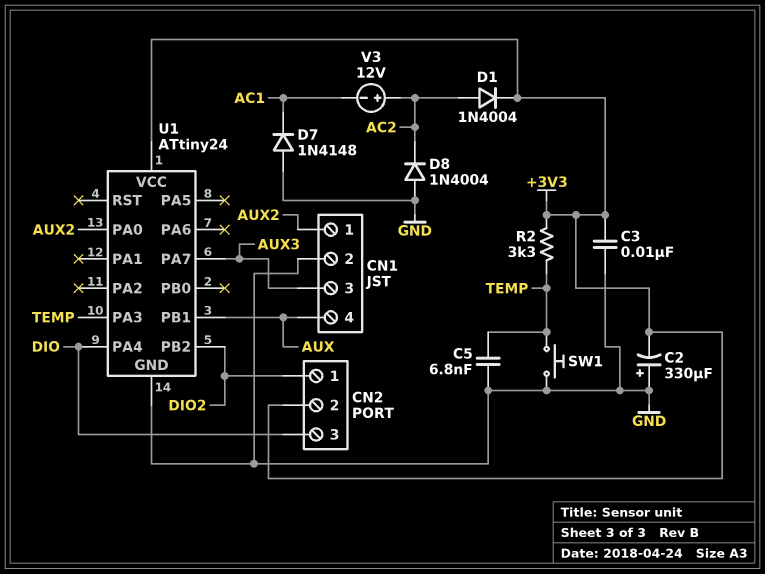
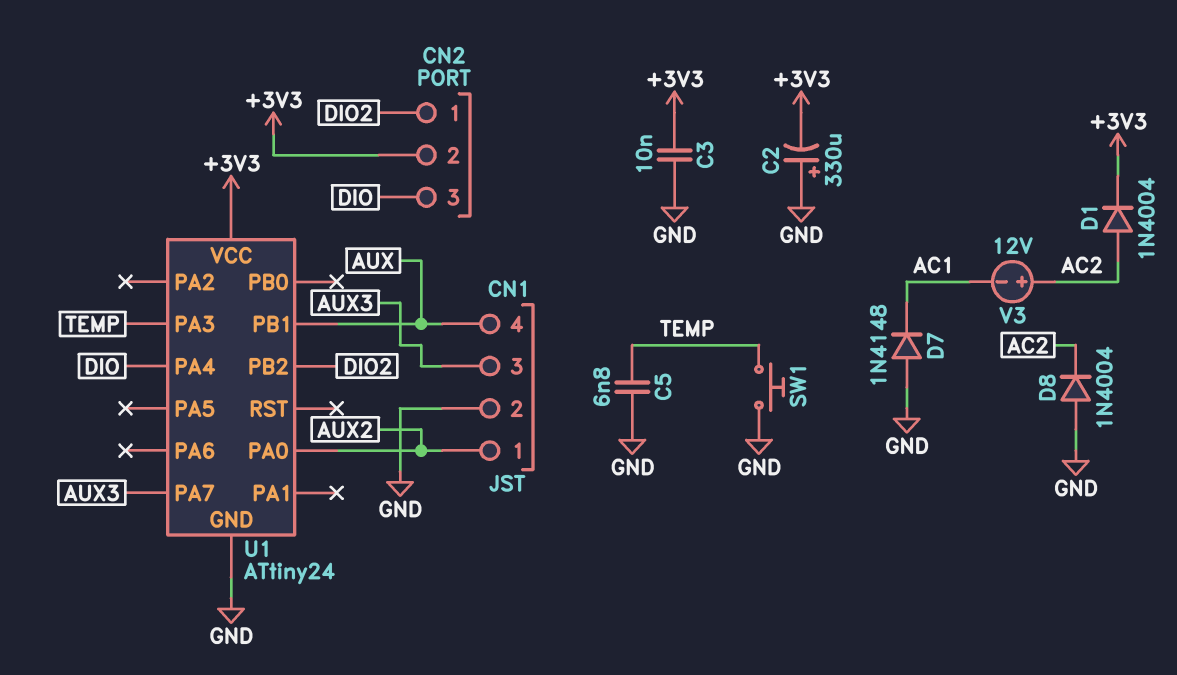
R2: 3.3k (+3V3, TEMP) -> none

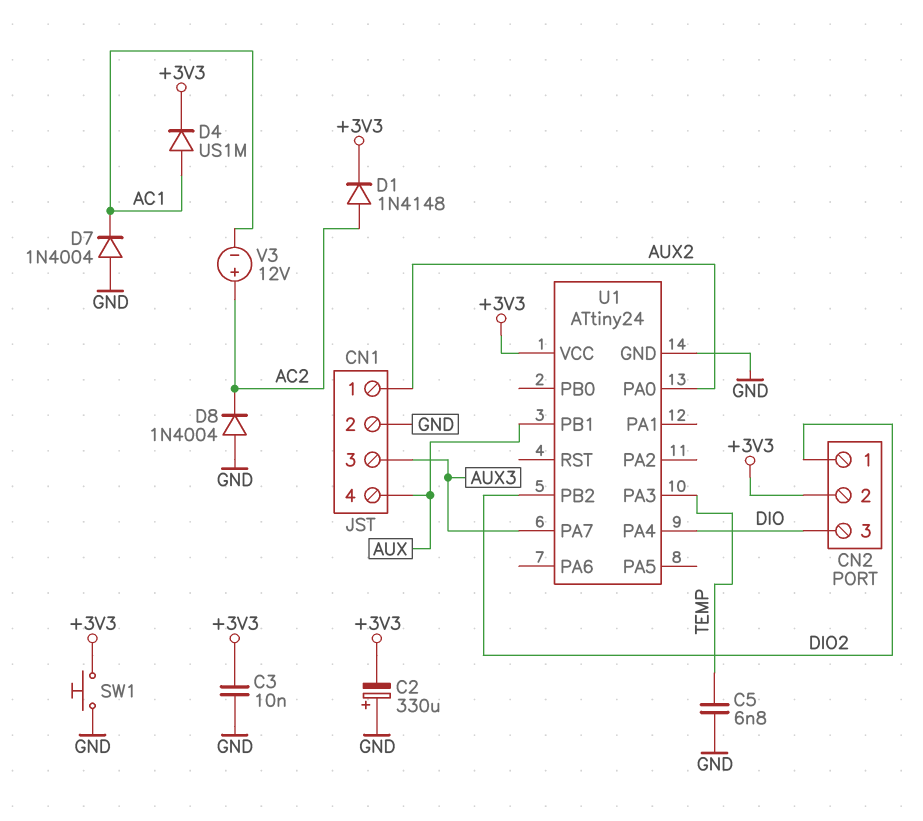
D1: diode 1N4004 (A AC2, K +3V3) -> diode 1N4148 (A AC2, K +3V3)
D4: none -> diode US1M (A AC1, K +3V3)
D7: diode 1N4148 (A GND, K AC1) -> diode 1N4004 (A GND, K AC1)
SW1: button (GND, TEMP) -> button (+3V3, GND)

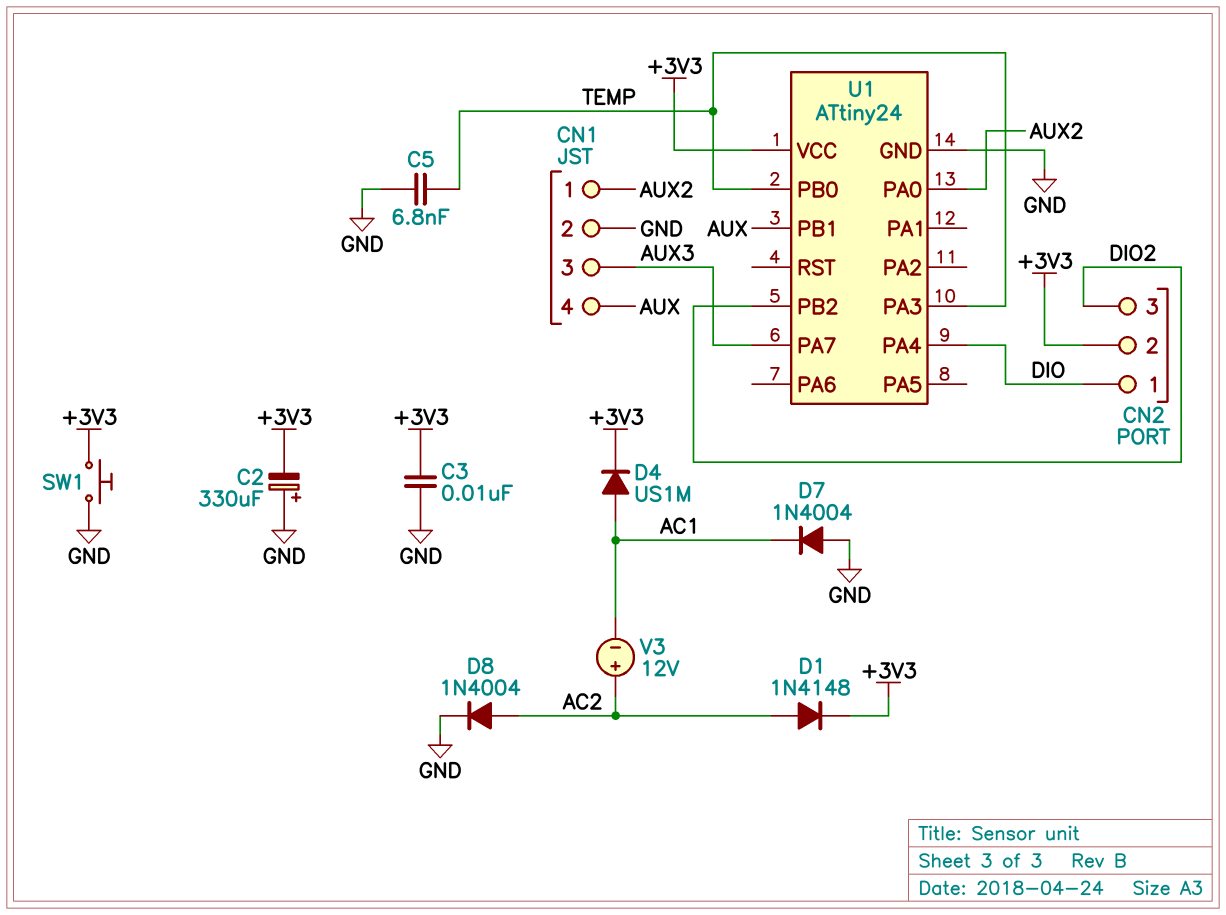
CN2 pin 1: DIO2 -> DIO
CN2 pin 3: DIO -> DIO2
D8: diode 1N4004 (A GND, K AC2) -> diode 1N4004 (A AC2, K GND)
U1 pin PB0: none -> TEMP

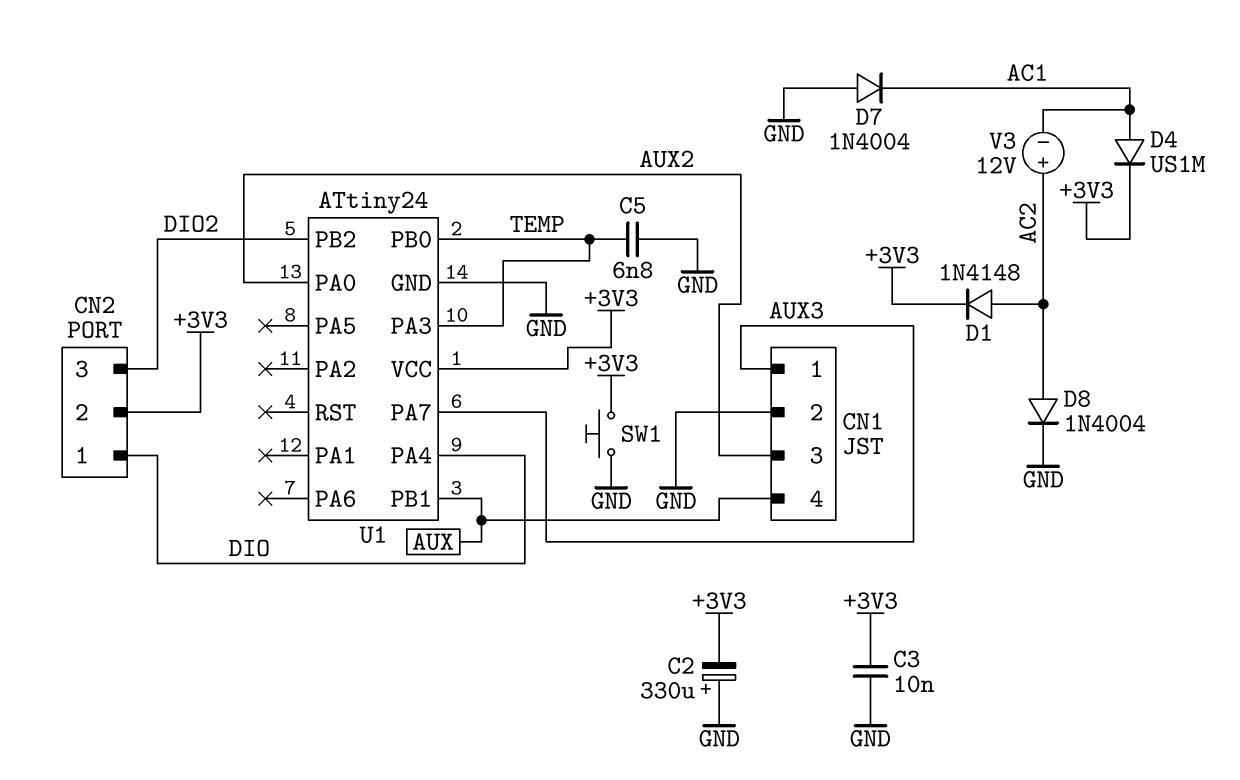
CN1 pin 1: AUX2 -> AUX3
CN1 pin 3: AUX3 -> AUX2

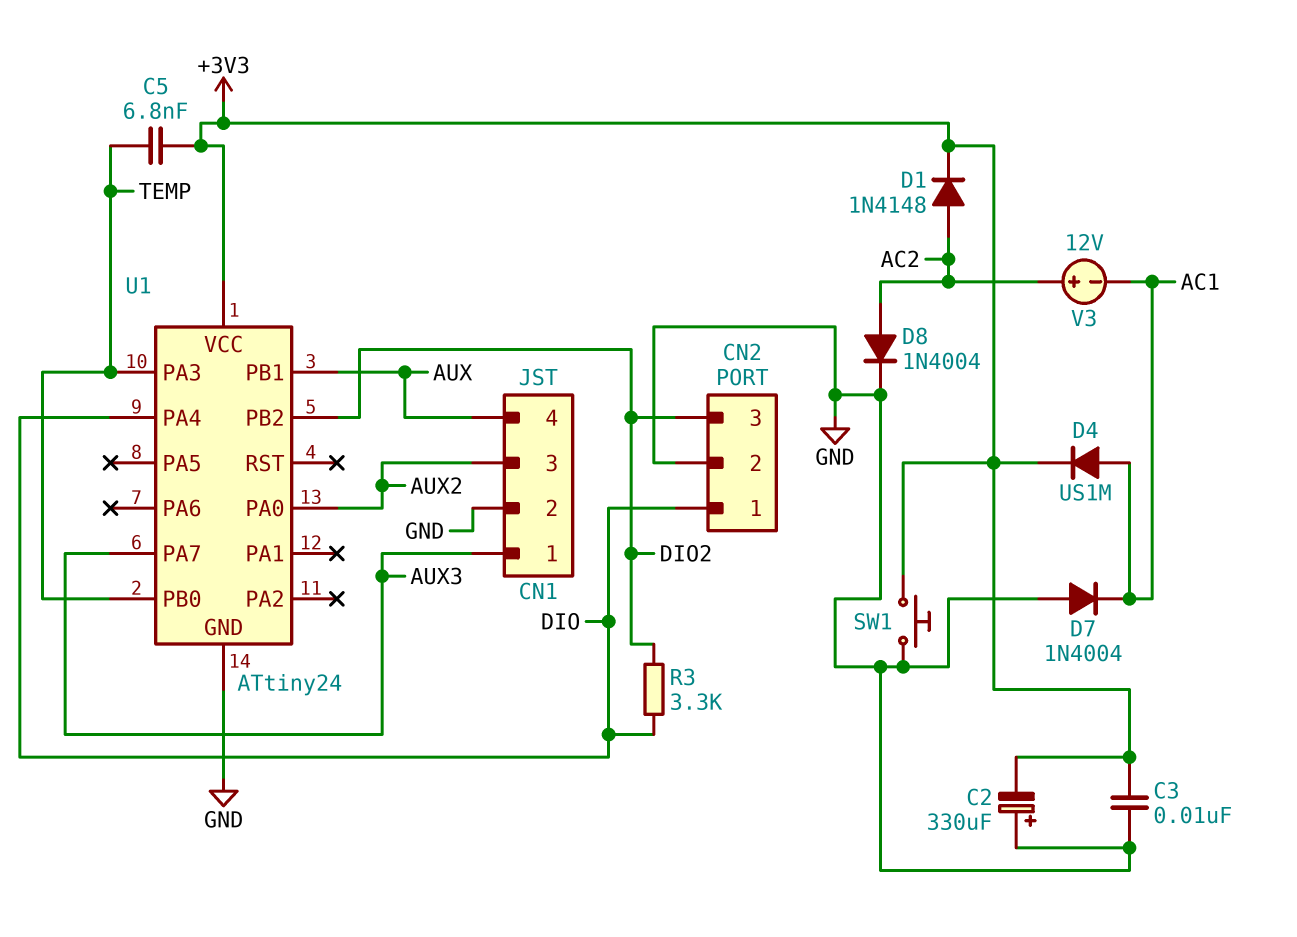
C5: 6.8nF (GND, TEMP) -> 6.8nF (+3V3, TEMP)
CN2 pin 2: +3V3 -> GND
R3: none -> 3.3k (DIO, DIO2)

